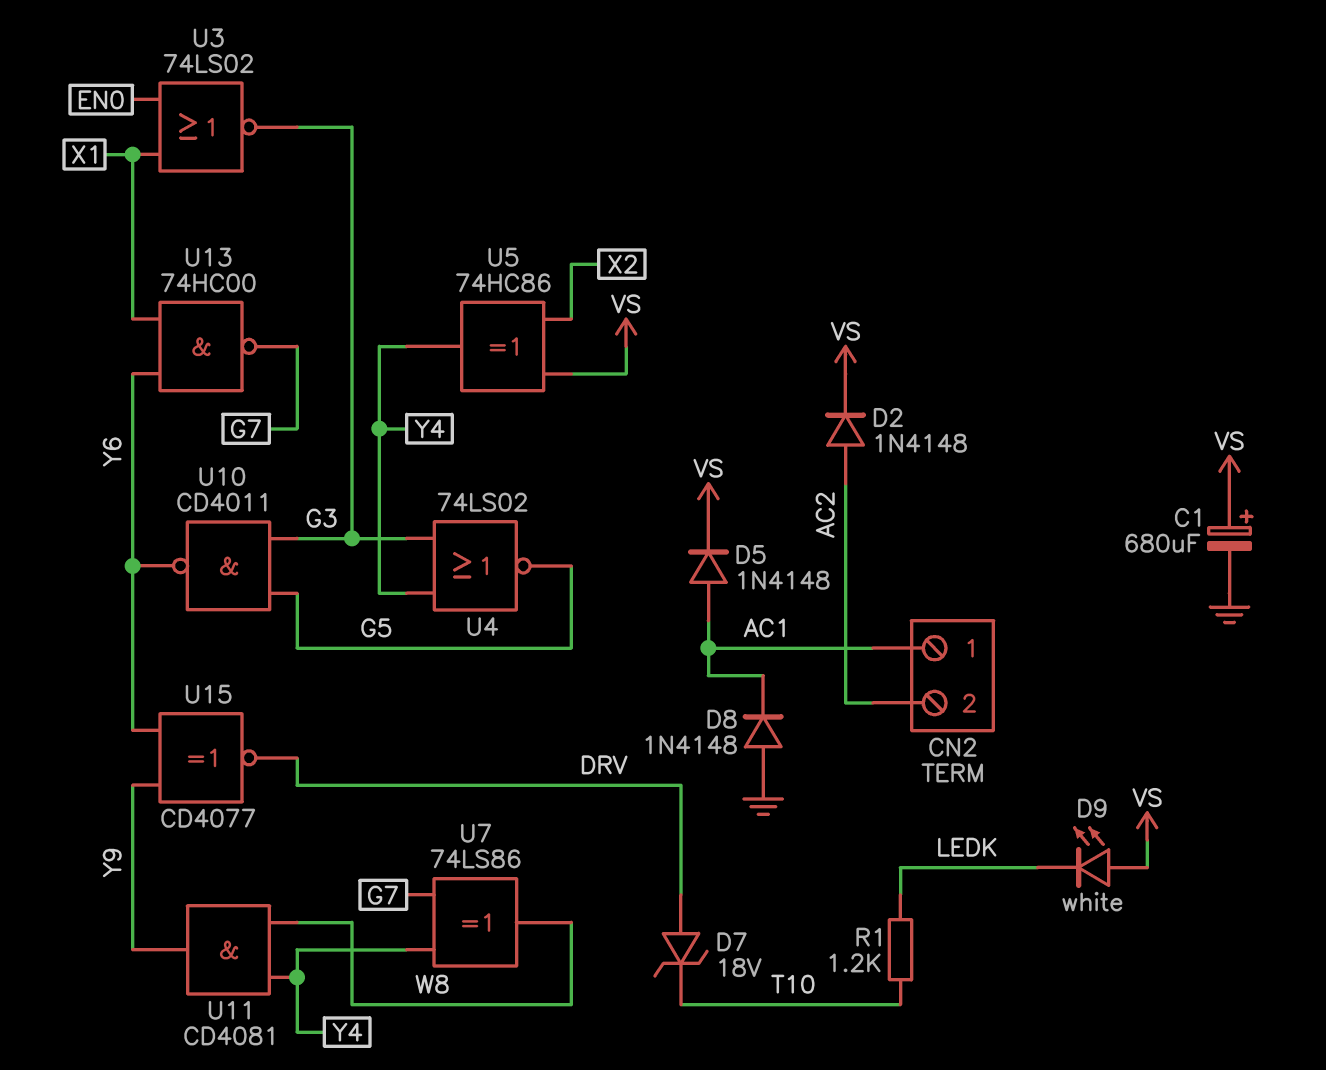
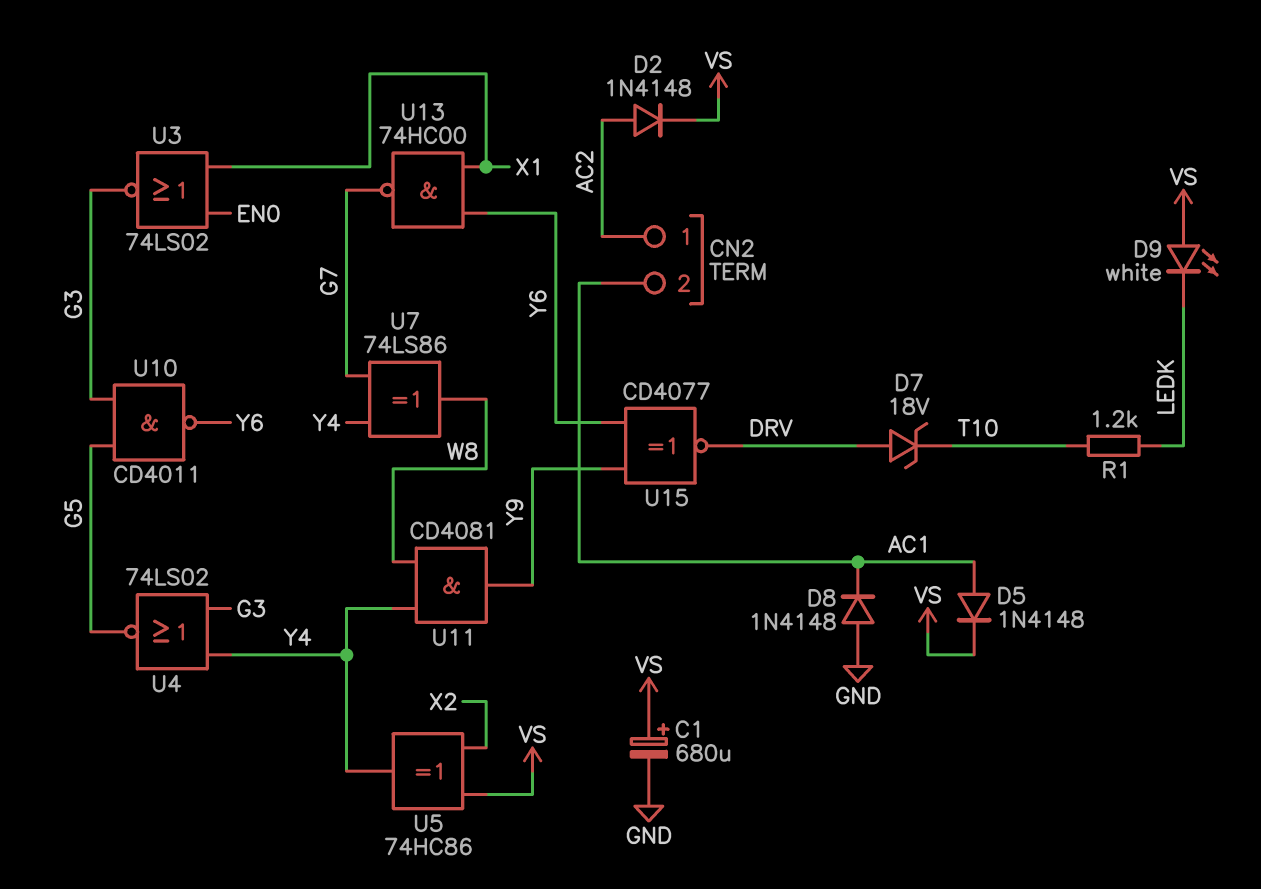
CN2 pin 1: AC1 -> AC2
CN2 pin 2: AC2 -> AC1

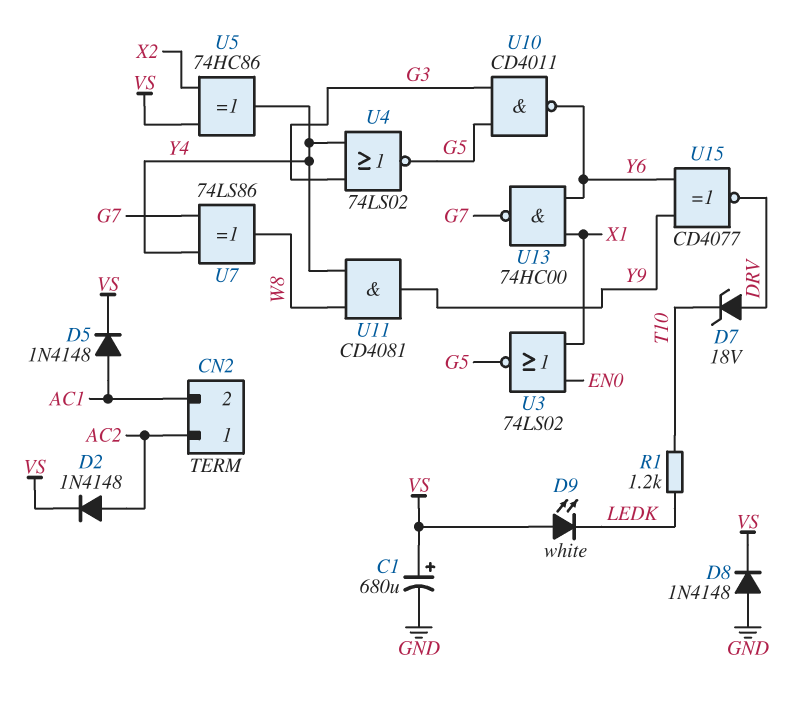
D8: diode 1N4148 (A GND, K AC1) -> diode 1N4148 (A GND, K VS)
U3: NOR 74LS02 (in EN0, in X1, out G3) -> NOR 74LS02 (in EN0, in X1, out G5)

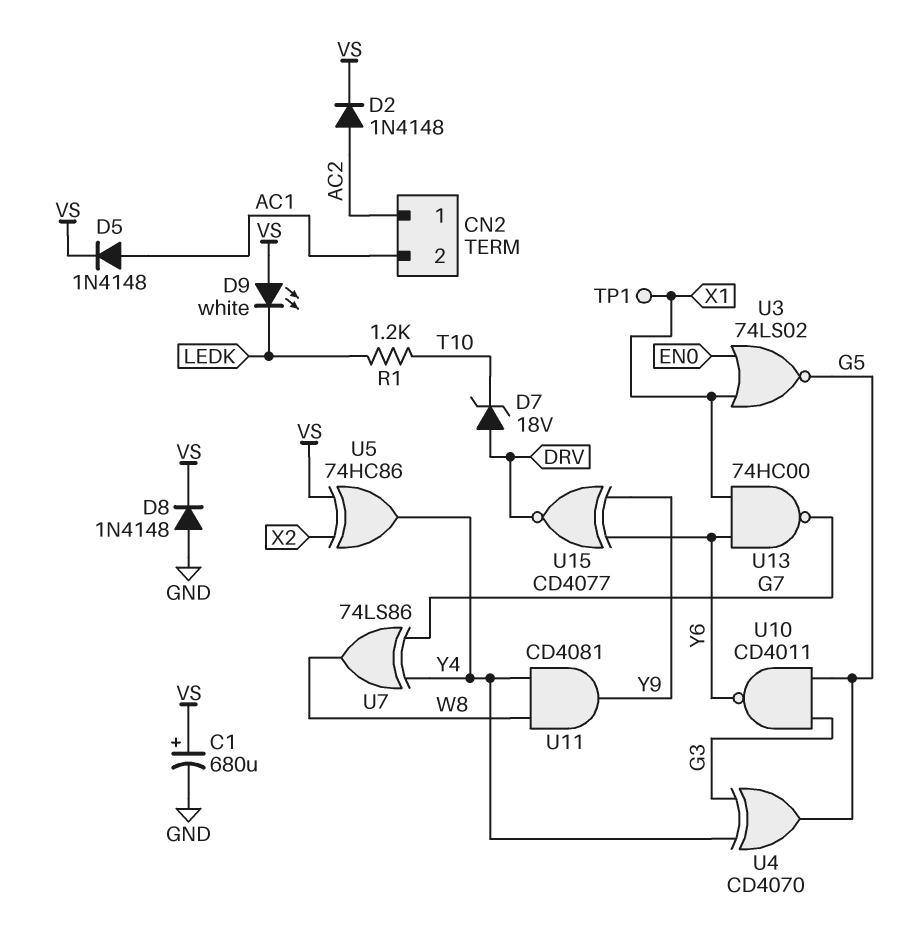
TP1: none -> test point (X1)
U4: NOR 74LS02 (in G3, in Y4, out G5) -> XOR CD4070 (in G3, in Y4, out G5)

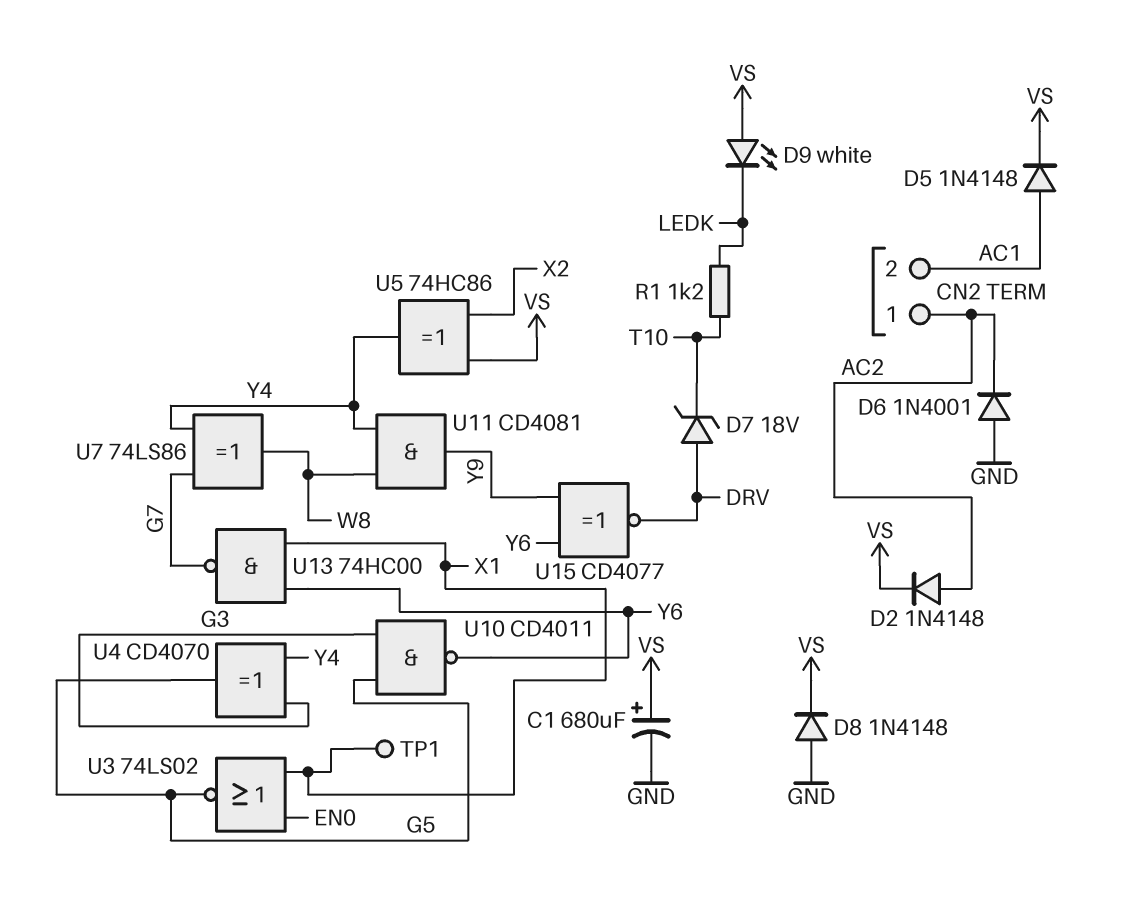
D6: none -> diode 1N4001 (A GND, K AC2)

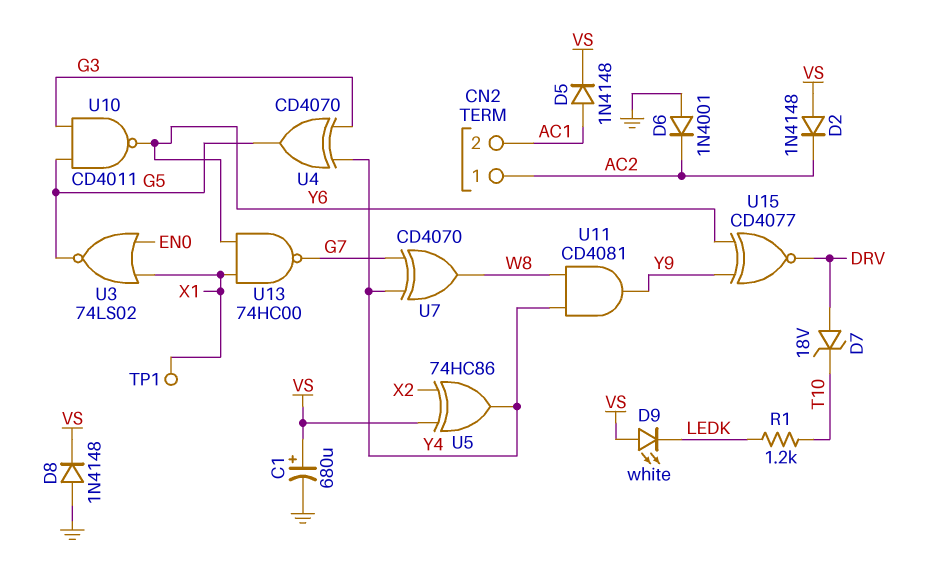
D2: diode 1N4148 (A AC2, K VS) -> diode 1N4148 (A VS, K AC2)
U7: XOR 74LS86 (in G7, in Y4, out W8) -> XOR CD4070 (in G7, in Y4, out W8)

